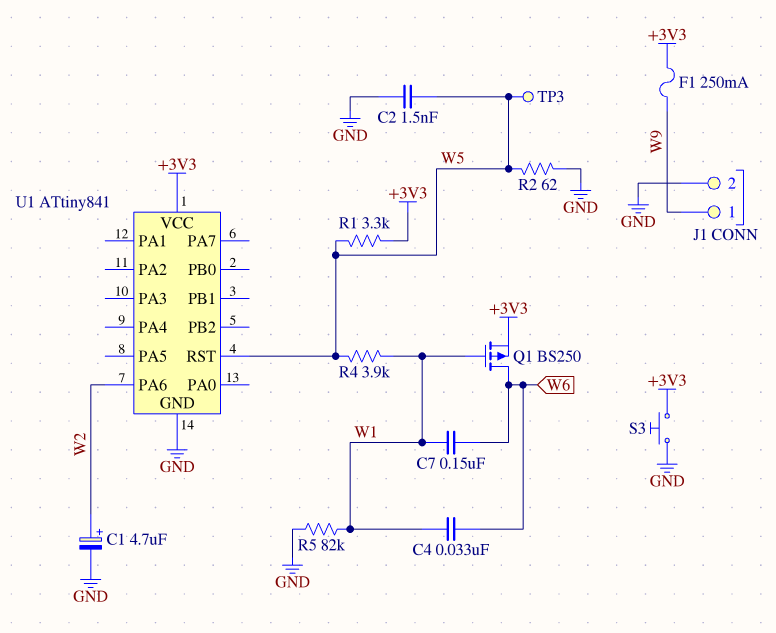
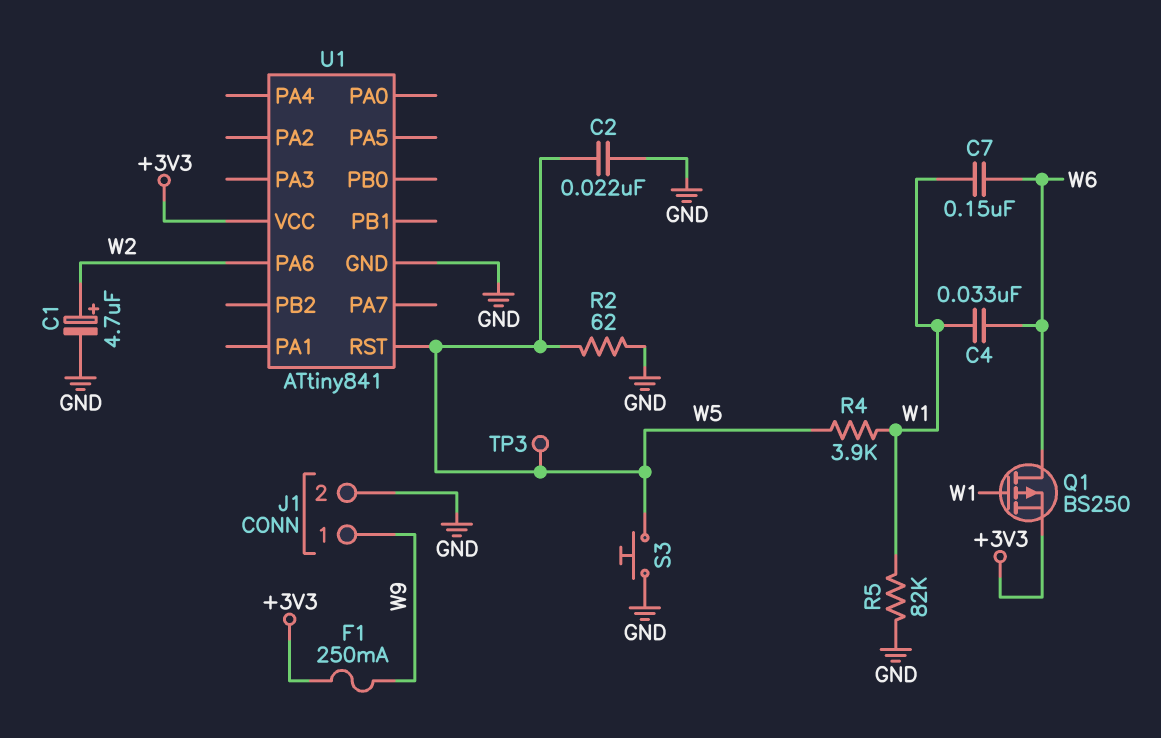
C2: 1.5nF (GND, W5) -> 22nF (GND, W5)
R1: 3.3k (+3V3, W5) -> none
S3: button (+3V3, GND) -> button (GND, W5)

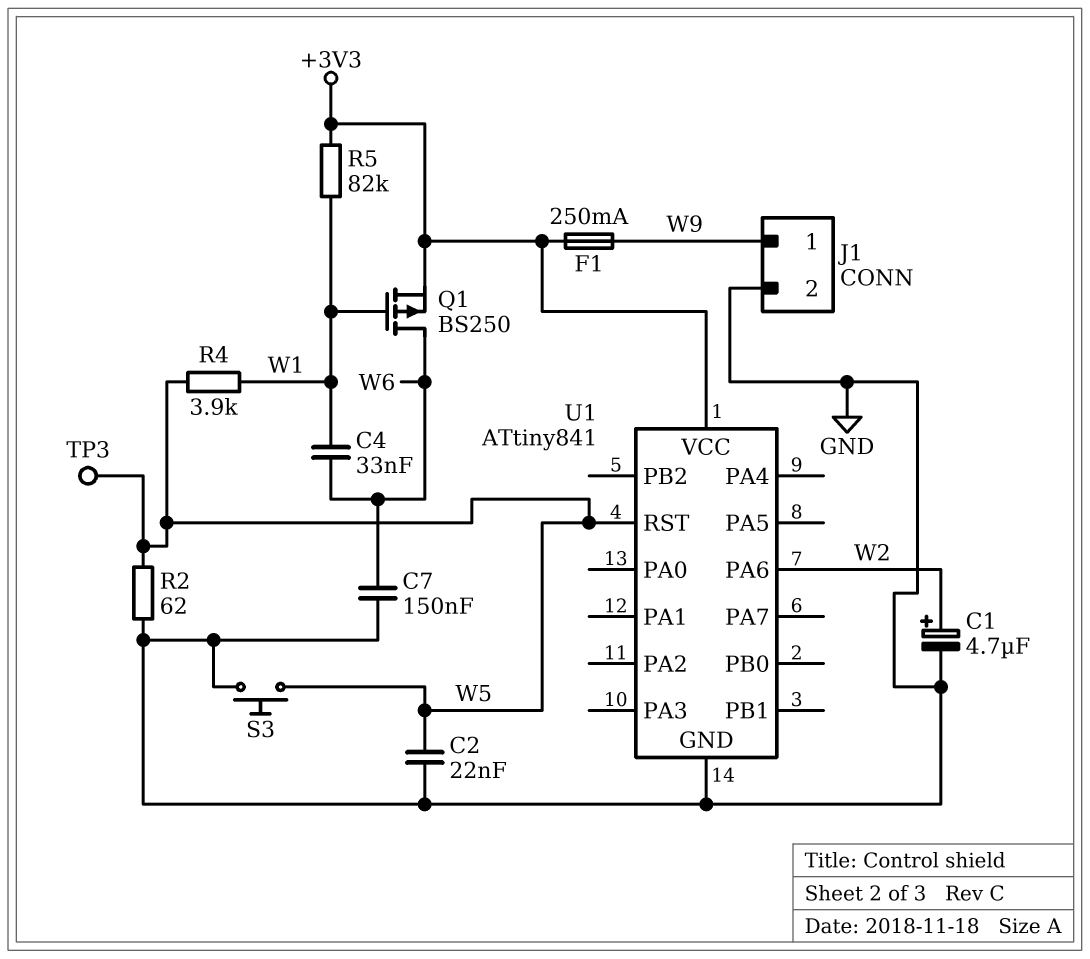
C7: 150nF (W1, W6) -> 150nF (GND, W6)
R5: 82k (GND, W1) -> 82k (+3V3, W1)

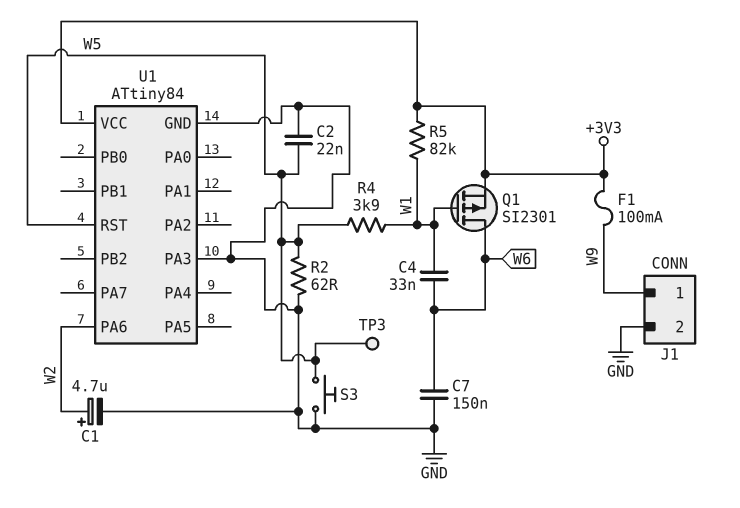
F1: 250mA (+3V3, W9) -> 100mA (+3V3, W9)
Q1: PMOS BS250 (G W1, D W6, S +3V3) -> PMOS SI2301 (G W1, D W6, S +3V3)
U1: ATtiny841 -> ATtiny84
U1 pin PA3: none -> GND

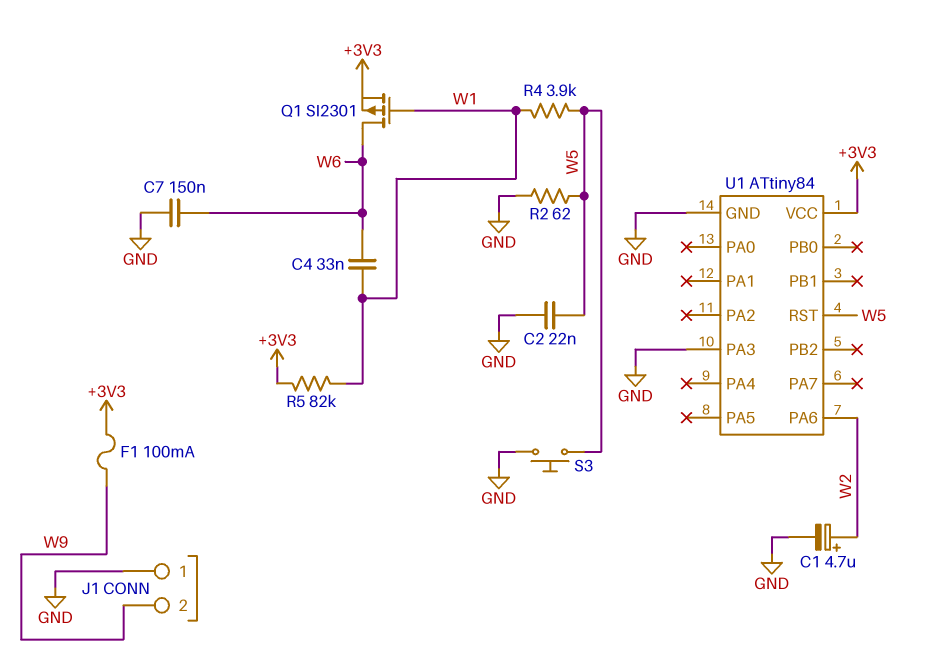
J1 pin 1: W9 -> GND
J1 pin 2: GND -> W9
TP3: test point (W5) -> none

